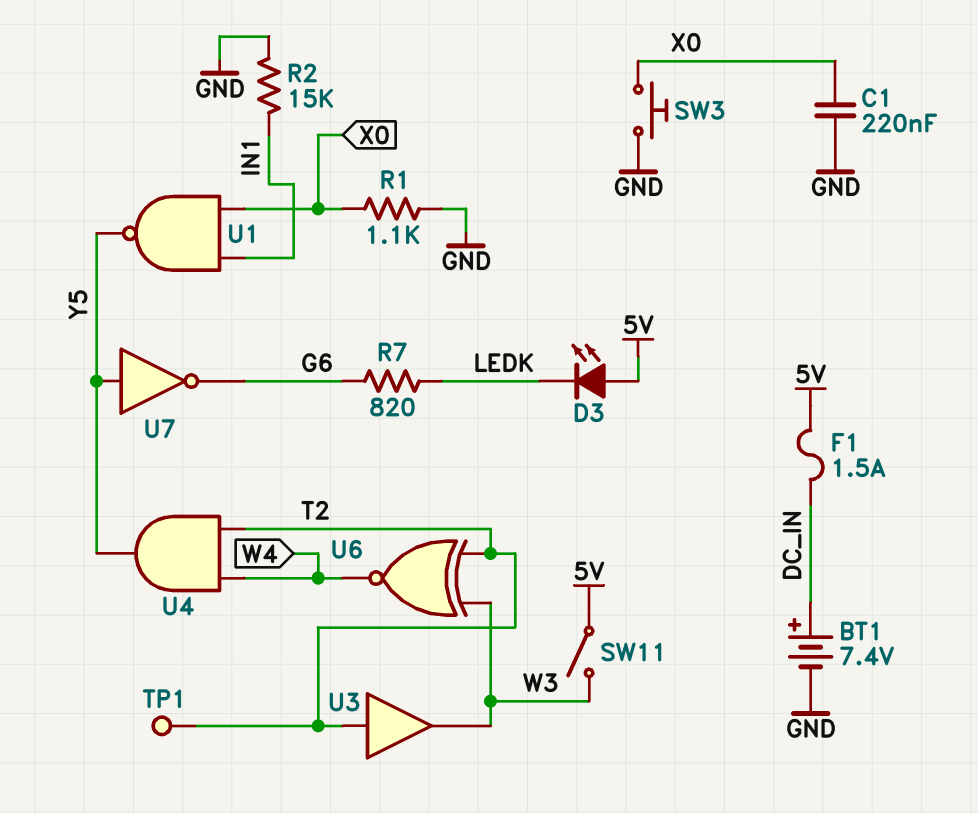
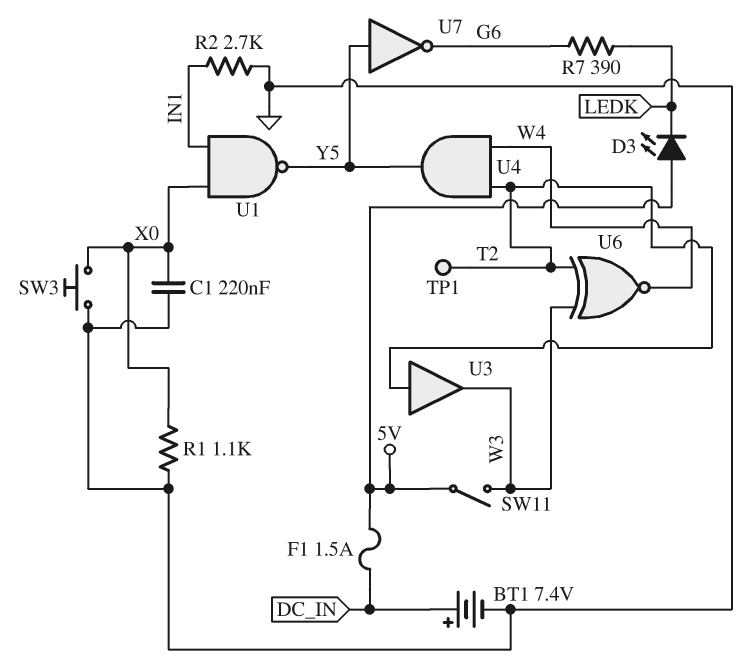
R2: 15k (GND, IN1) -> 2.7k (GND, IN1)
R7: 820 (G6, LEDK) -> 390 (G6, LEDK)

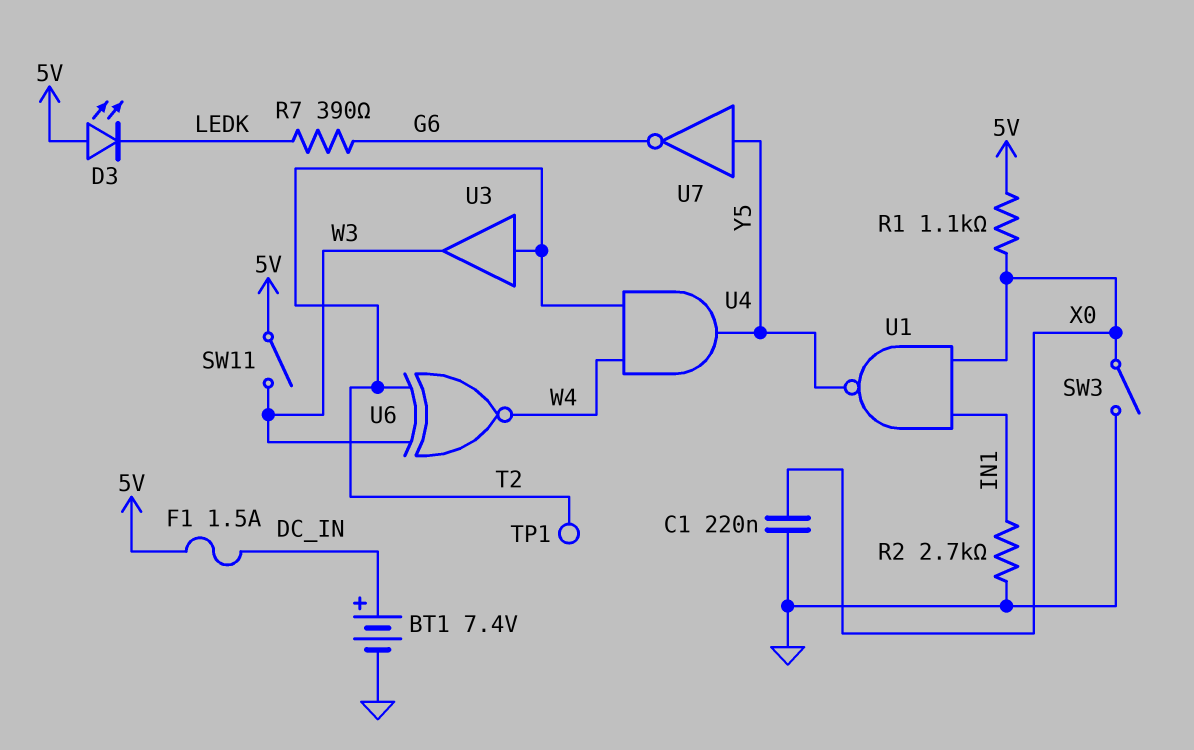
R1: 1.1k (GND, X0) -> 1.1k (5V, X0)
SW3: button (GND, X0) -> switch (GND, X0)

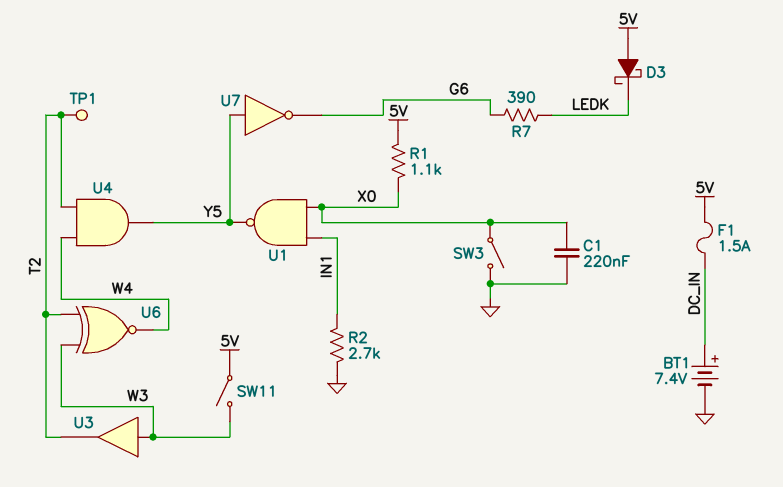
D3: LED (A 5V, K LEDK) -> schottky (A 5V, K LEDK)
U3: buffer (in T2, out W3) -> buffer (in W3, out T2)

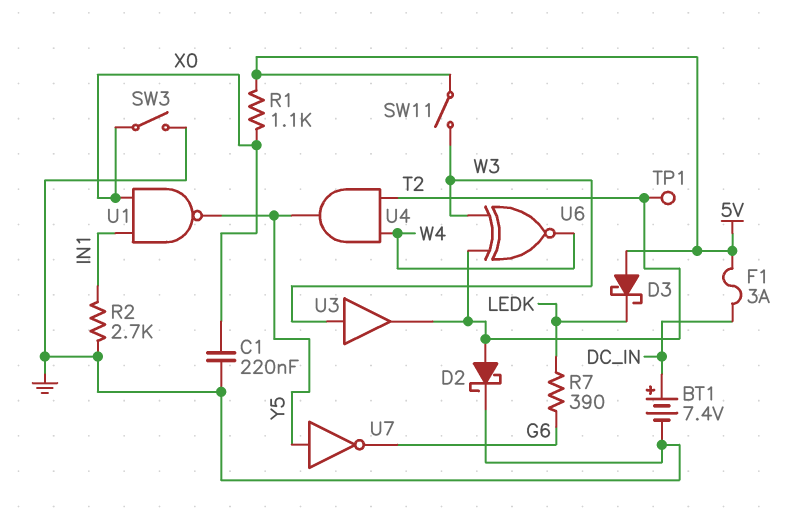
D2: none -> schottky (A T2, K GND)
F1: 1.5A (5V, DC_IN) -> 3A (5V, DC_IN)

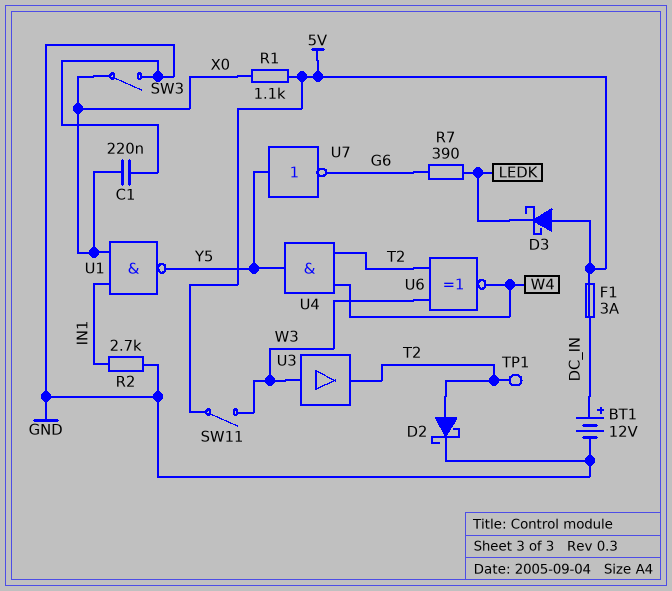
BT1: 7.4V (plus DC_IN, minus GND) -> 12V (plus DC_IN, minus GND)

